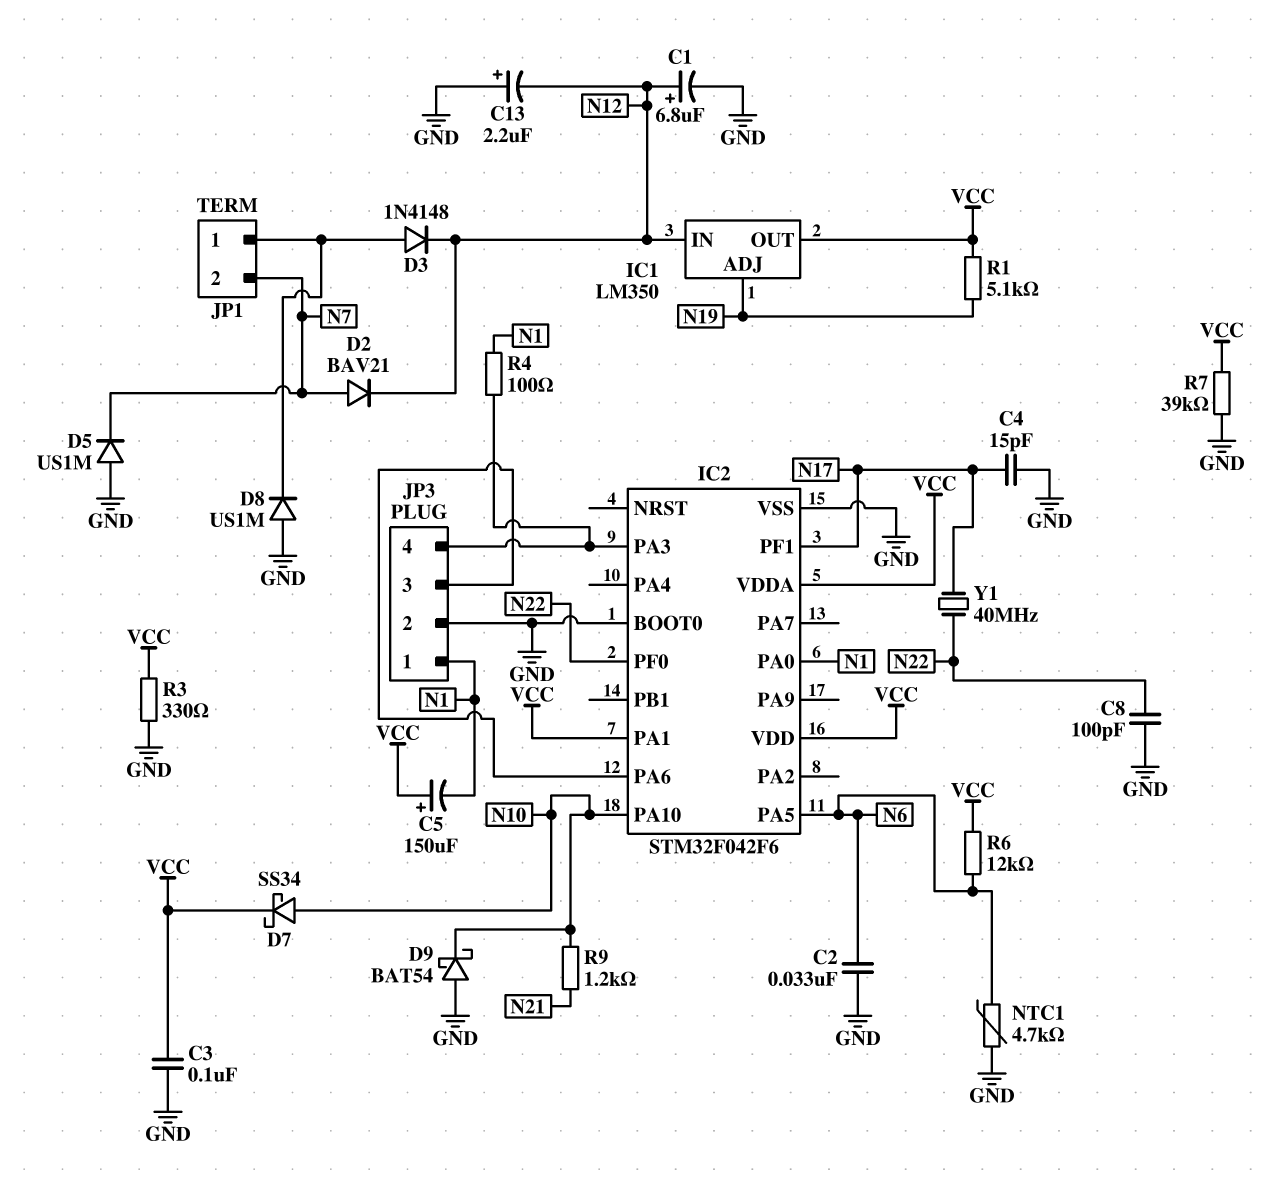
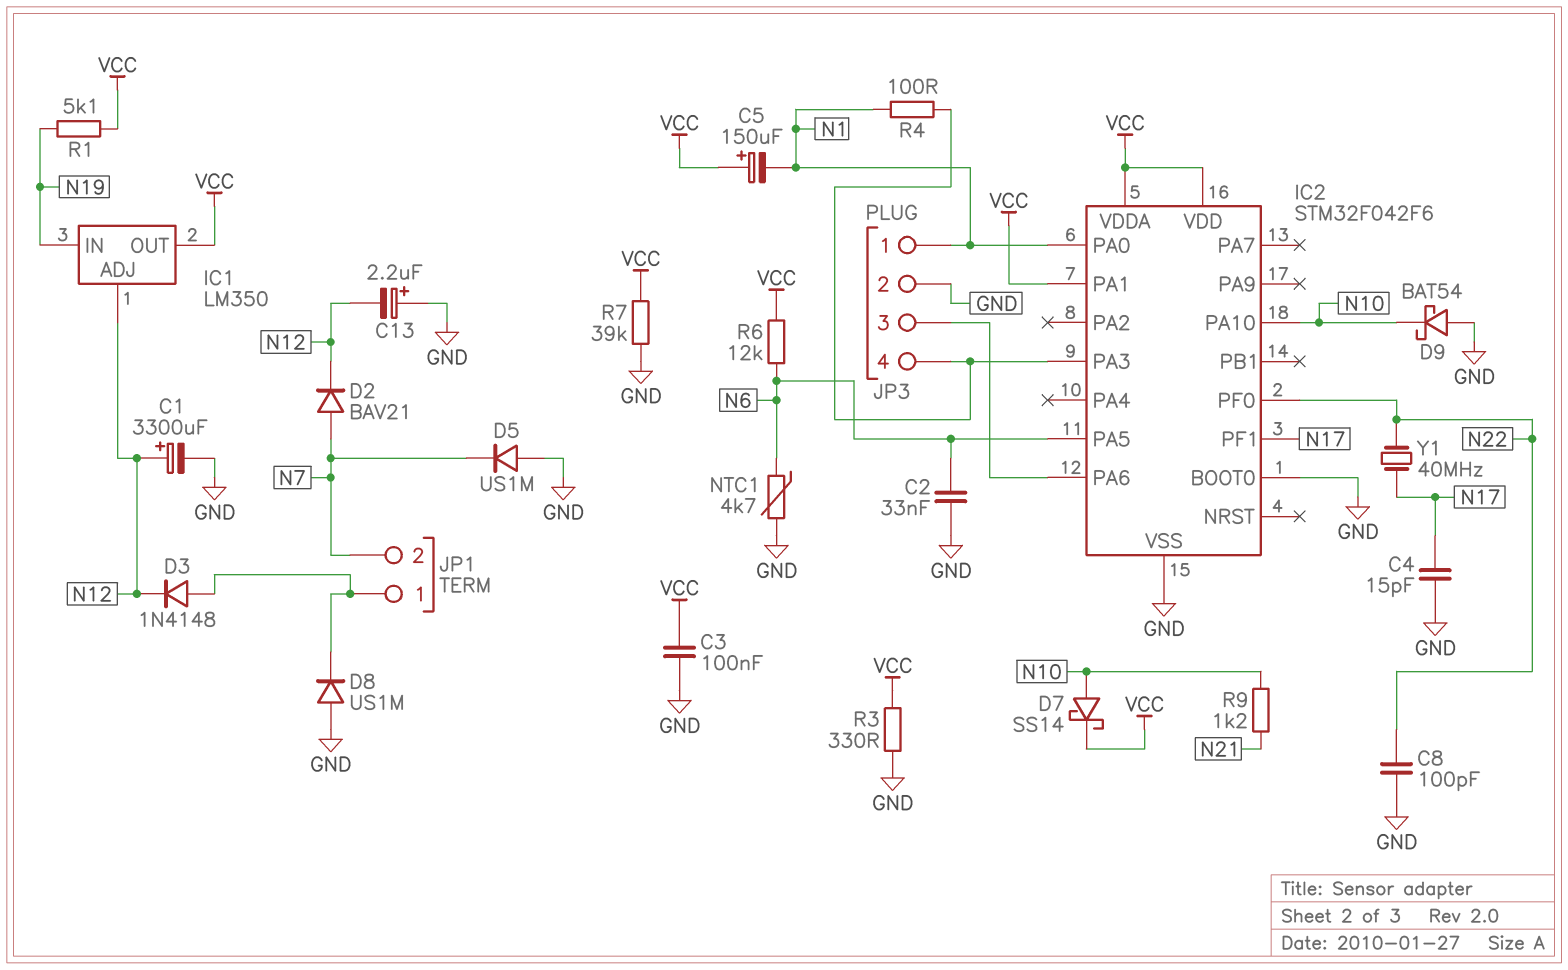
C1: 6.8uF (plus N12, minus GND) -> 3300uF (plus N12, minus GND)
D7: schottky SS34 (A N10, K VCC) -> schottky SS14 (A N10, K VCC)
IC1 pin ADJ: N19 -> N12
IC1 pin IN: N12 -> N19

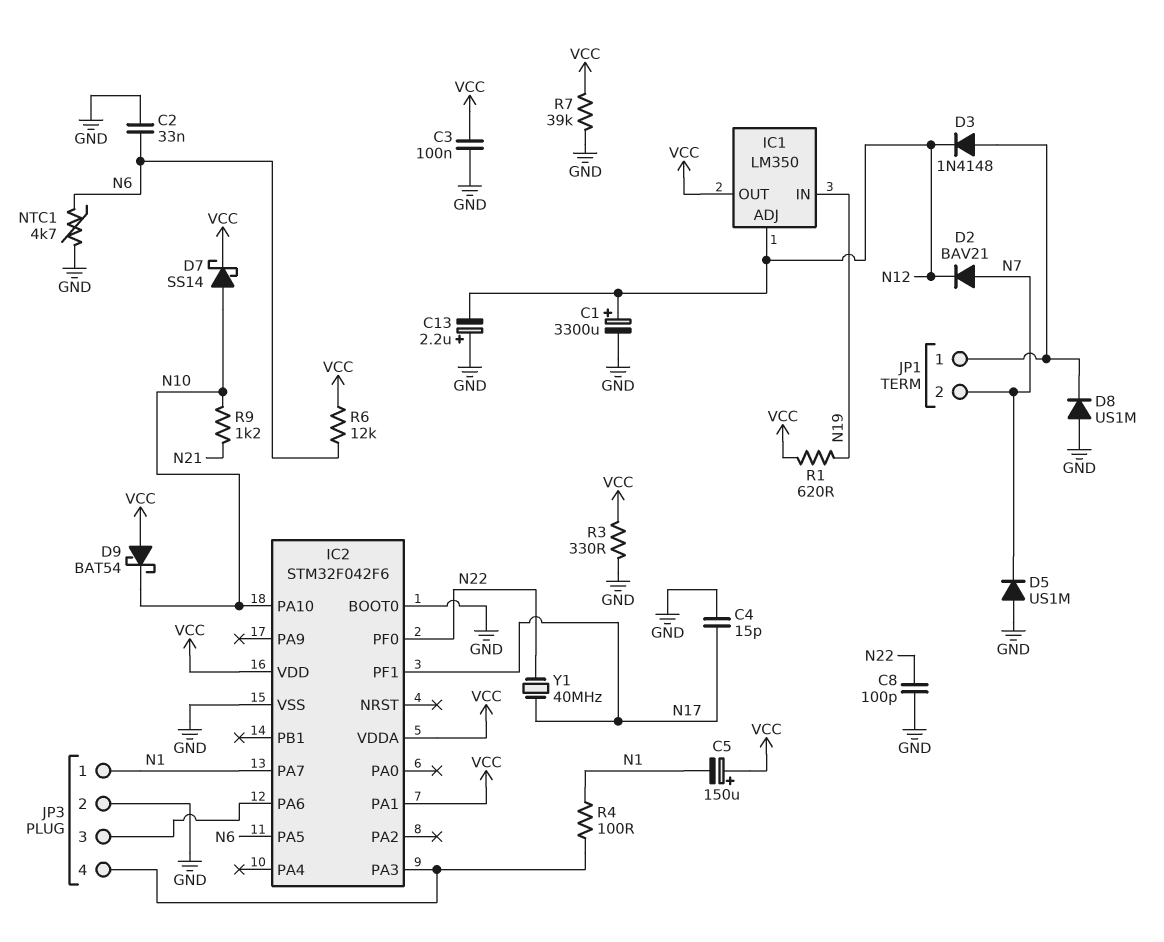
D9: schottky BAT54 (A GND, K N10) -> schottky BAT54 (A VCC, K N10)
IC2 pin PA0: N1 -> none
IC2 pin PA7: none -> N1
R1: 5.1k (N19, VCC) -> 620 (N19, VCC)

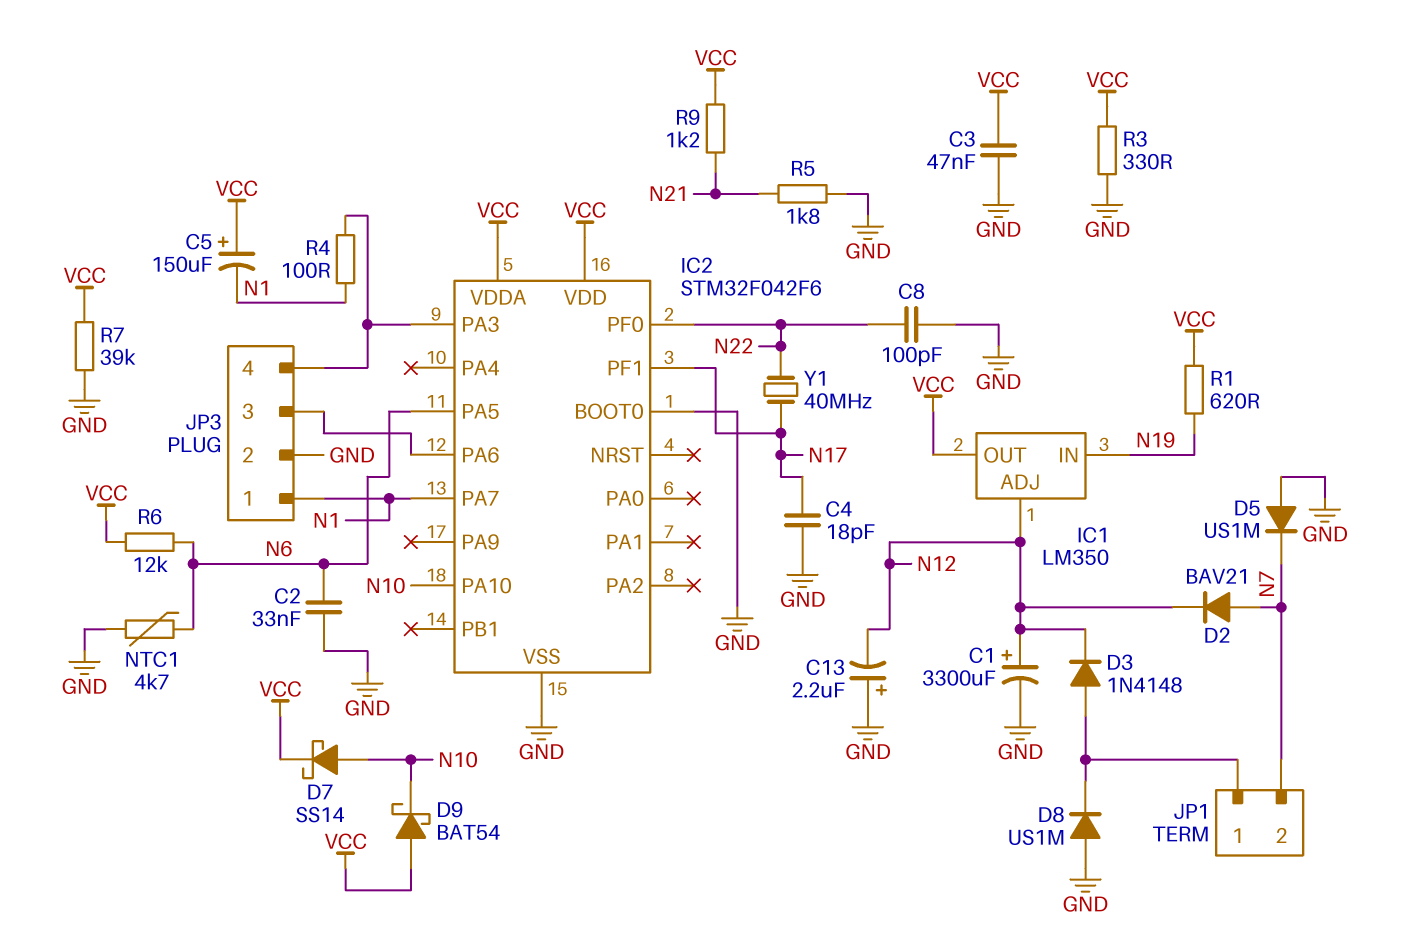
C3: 100nF (GND, VCC) -> 47nF (GND, VCC)
C4: 15pF (GND, N17) -> 18pF (GND, N17)
IC2 pin PA1: VCC -> none
R5: none -> 1.8k (GND, N21)
R9: 1.2k (N10, N21) -> 1.2k (N21, VCC)

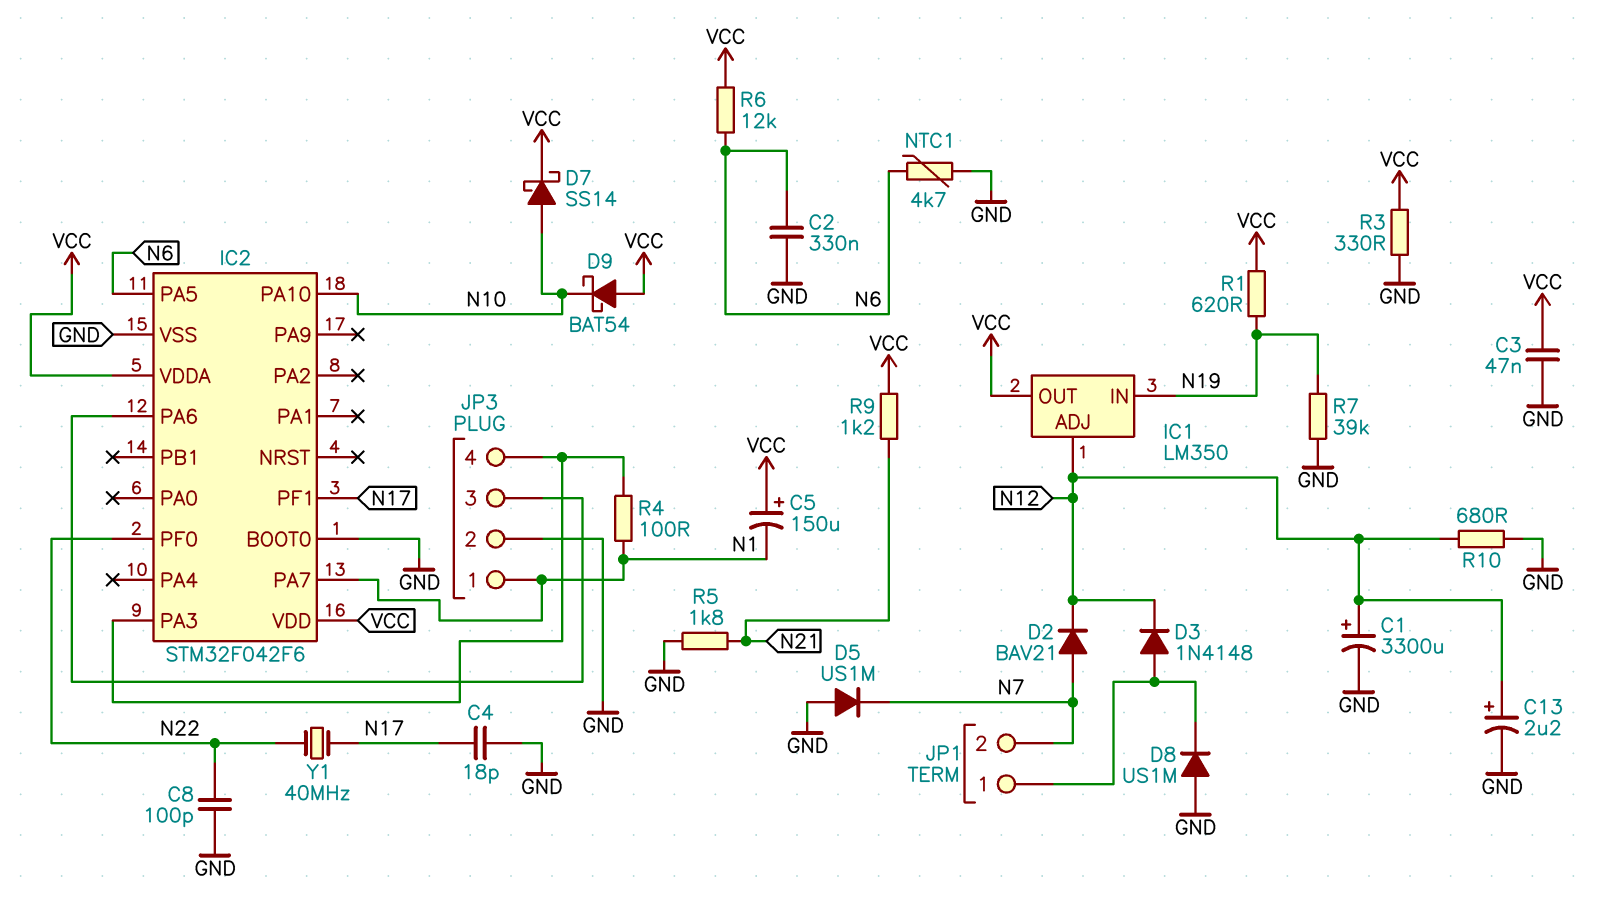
C2: 33nF (GND, N6) -> 330nF (GND, N6)
C13: 2.2uF (plus GND, minus N12) -> 2.2uF (plus N12, minus GND)
R7: 39k (GND, VCC) -> 39k (GND, N19)
R10: none -> 680 (GND, N12)

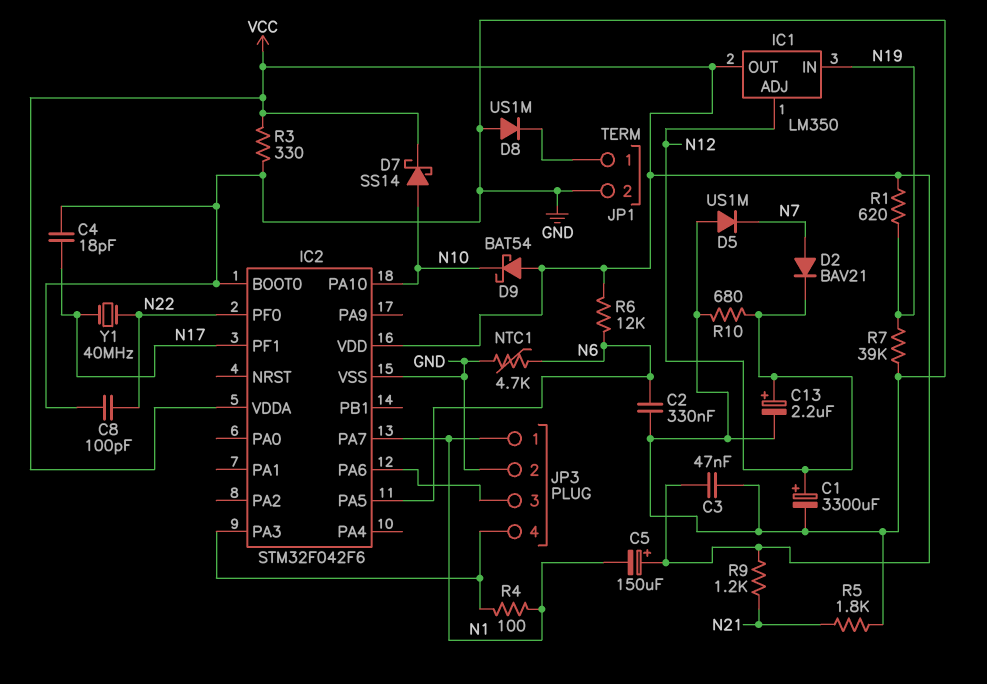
D3: diode 1N4148 (A JP1/1, K N12) -> none
JP1 pin 2: N7 -> GND

